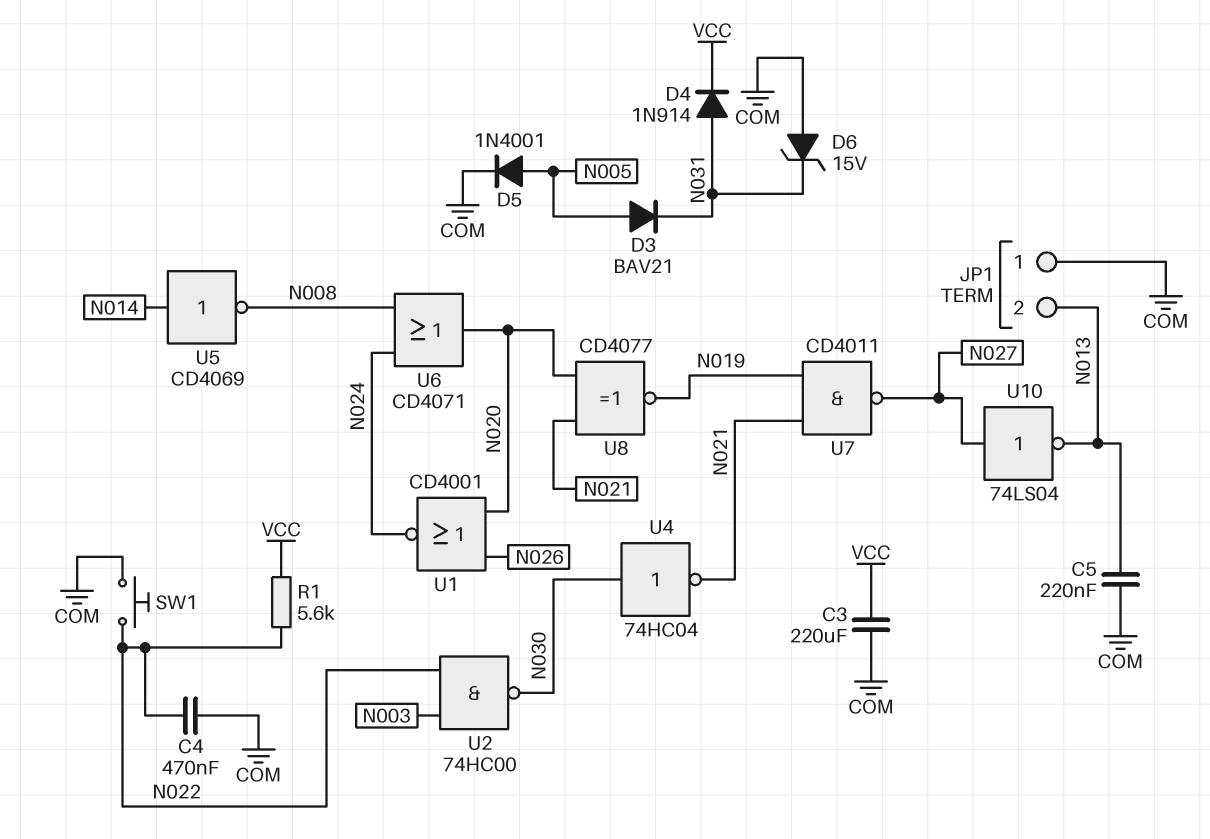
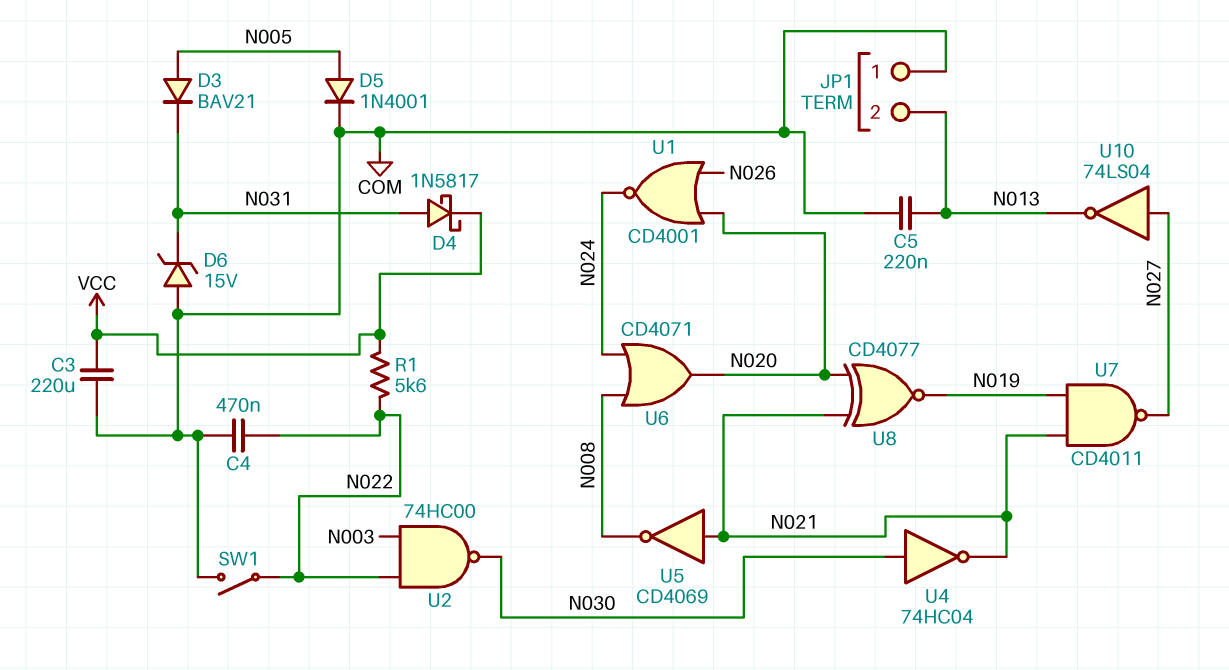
D4: diode 1N914 (A N031, K VCC) -> schottky 1N5817 (A N031, K VCC)
SW1: button (COM, N022) -> switch (COM, N022)
U5: NOT CD4069 (in N014, out N008) -> NOT CD4069 (in N021, out N008)

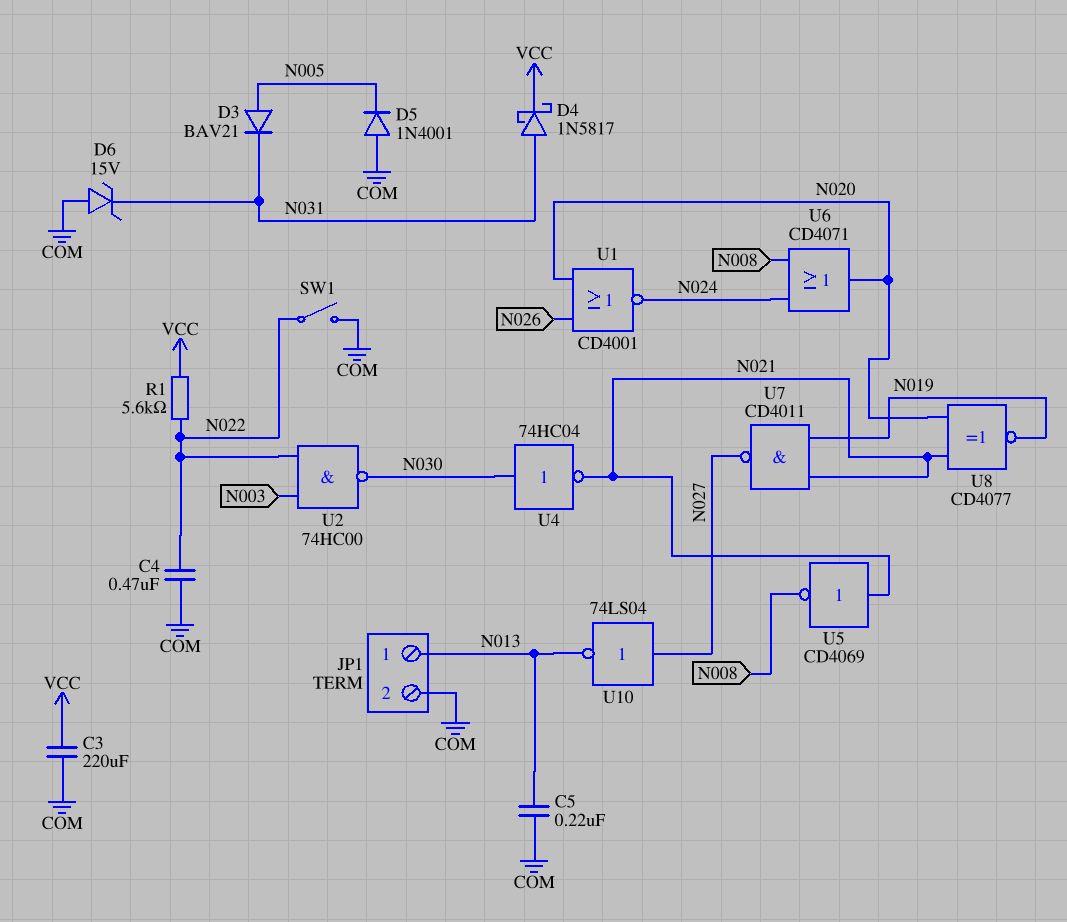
D5: diode 1N4001 (A N005, K COM) -> diode 1N4001 (A COM, K N005)
JP1 pin 1: COM -> N013
JP1 pin 2: N013 -> COM

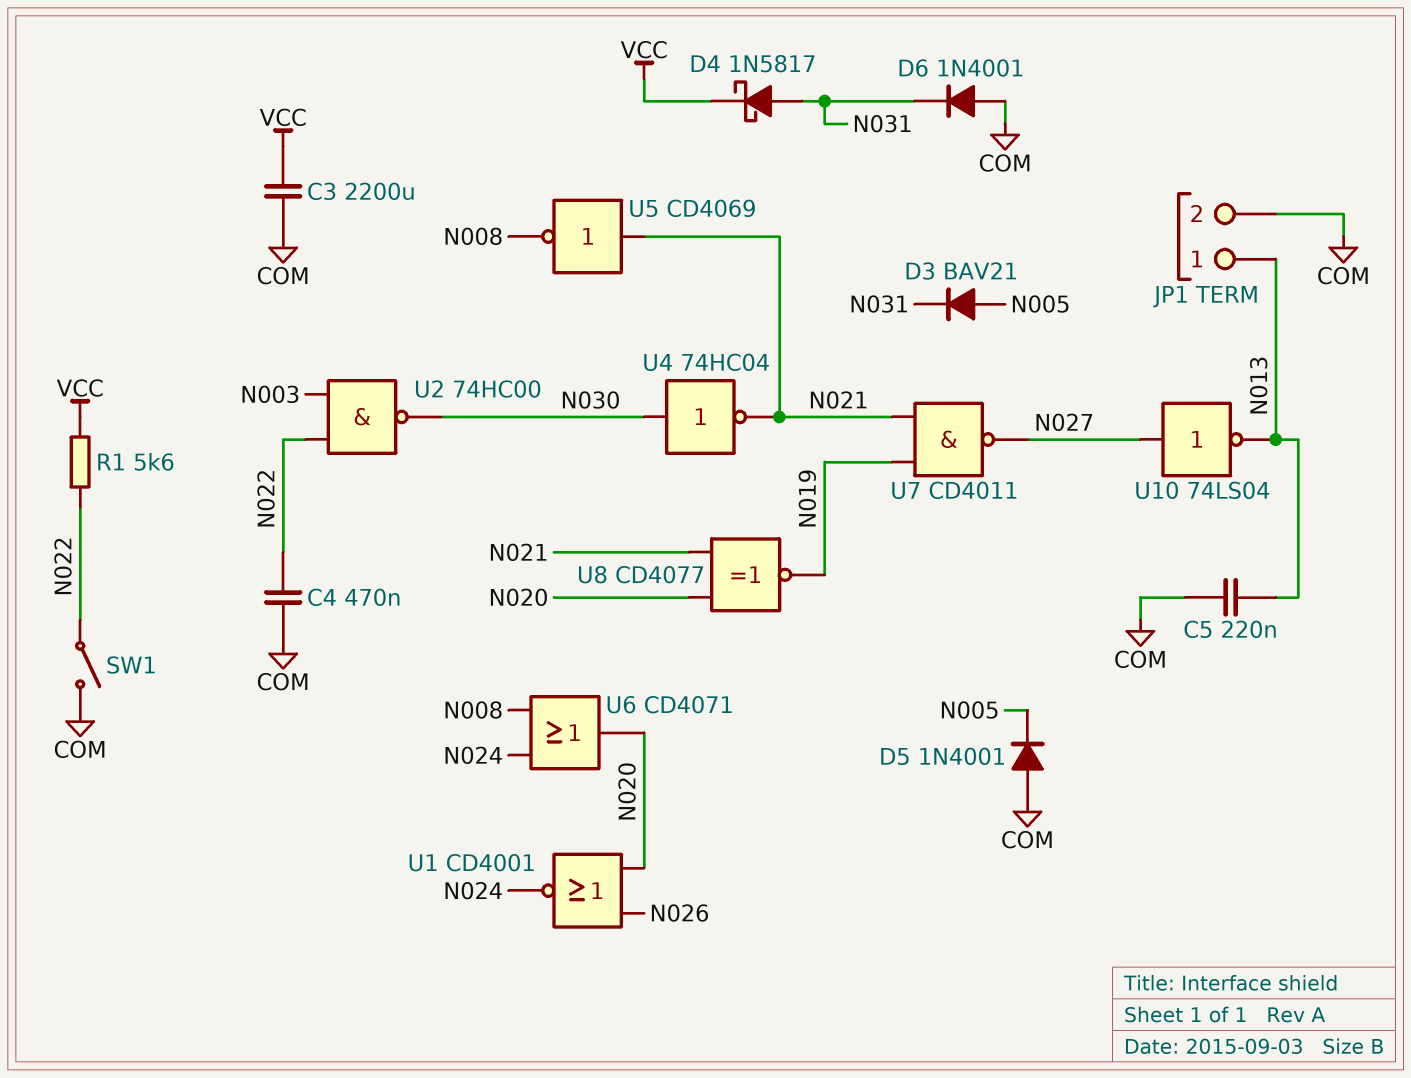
C3: 220uF (COM, VCC) -> 2200uF (COM, VCC)
D6: zener 15V (A COM, K N031) -> diode 1N4001 (A COM, K N031)

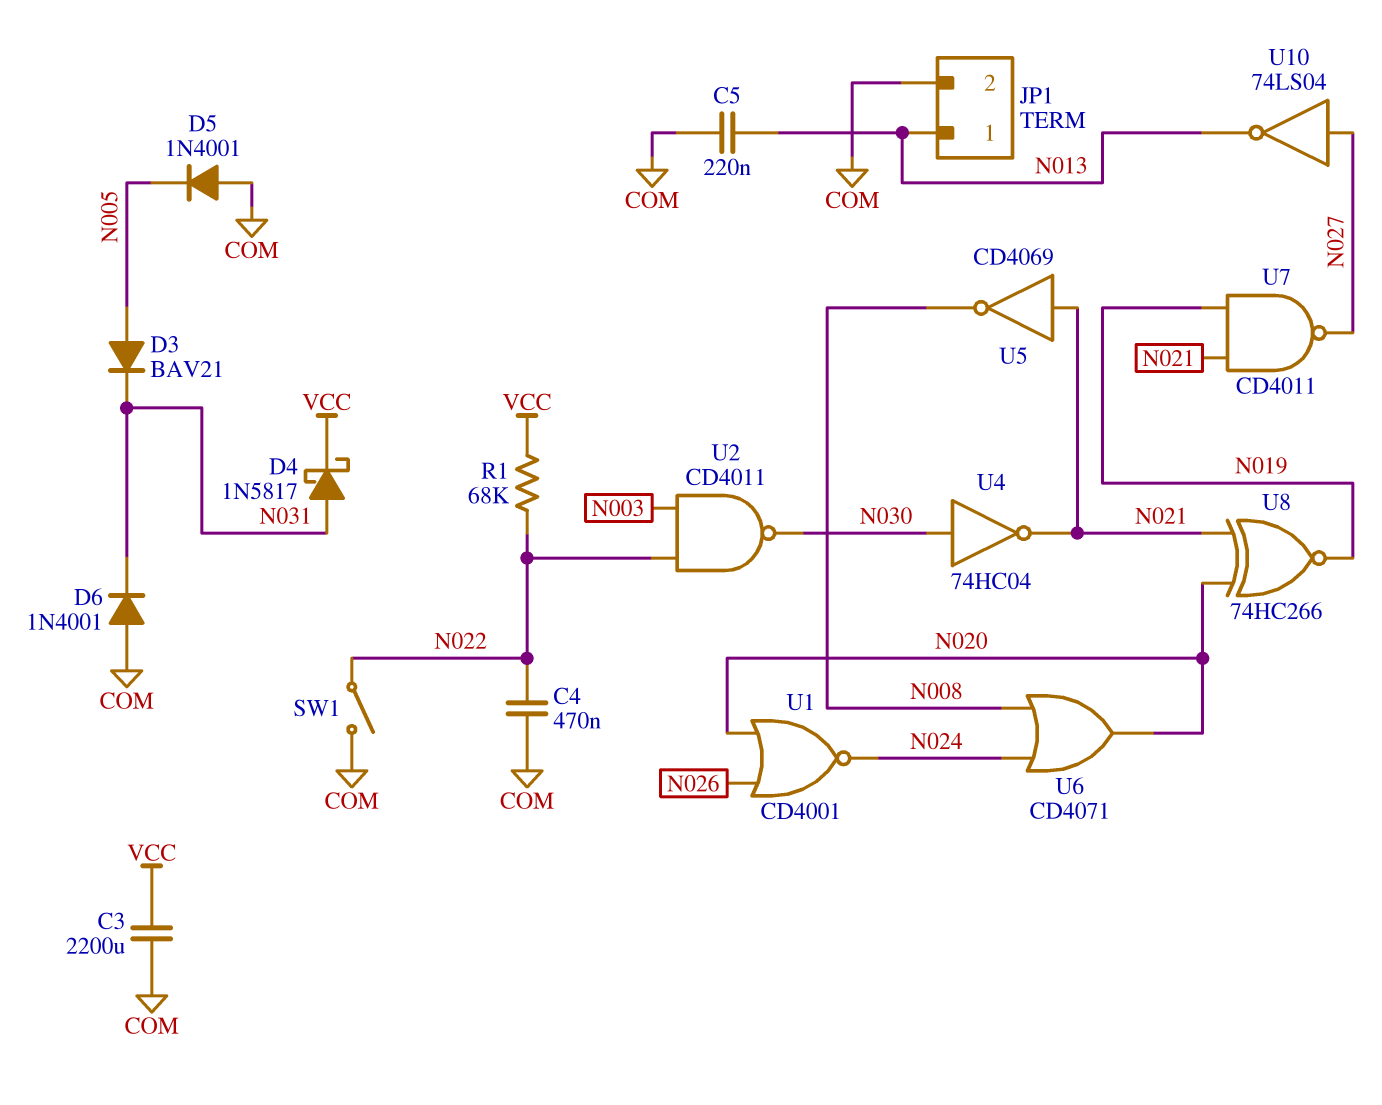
R1: 5.6k (N022, VCC) -> 68k (N022, VCC)
U2: NAND 74HC00 (in N003, in N022, out N030) -> NAND CD4011 (in N003, in N022, out N030)
U8: XNOR CD4077 (in N020, in N021, out N019) -> XNOR 74HC266 (in N020, in N021, out N019)

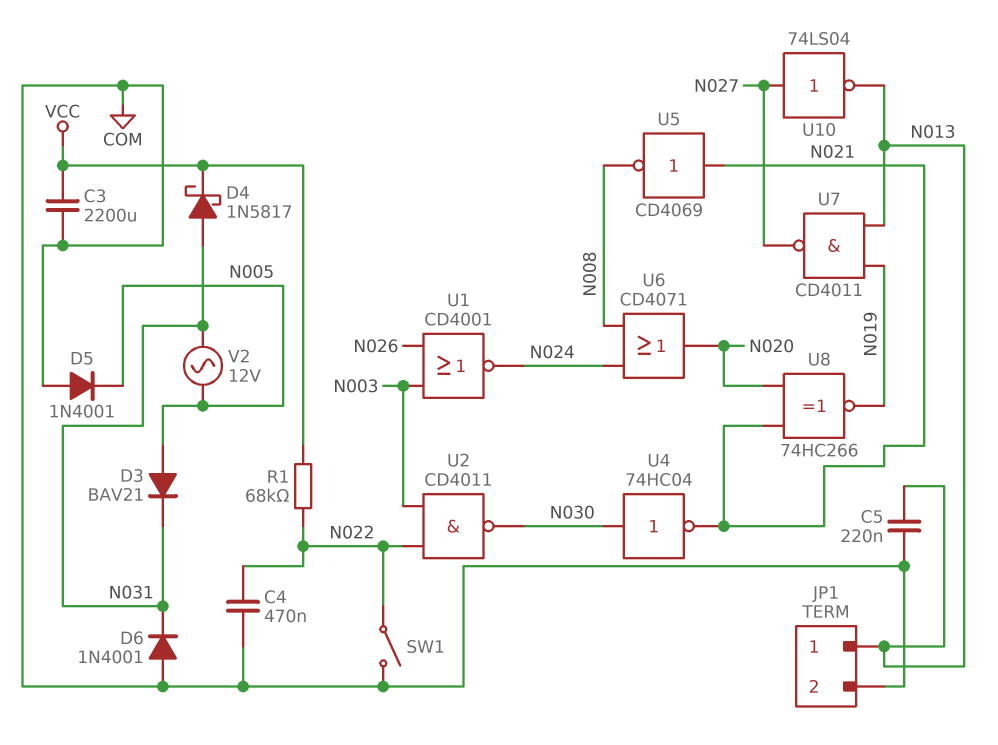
U1: NOR CD4001 (in N020, in N026, out N024) -> NOR CD4001 (in N003, in N026, out N024)
U7: NAND CD4011 (in N019, in N021, out N027) -> NAND CD4011 (in N013, in N019, out N027)
V2: none -> AC 12V (N005, N031)

